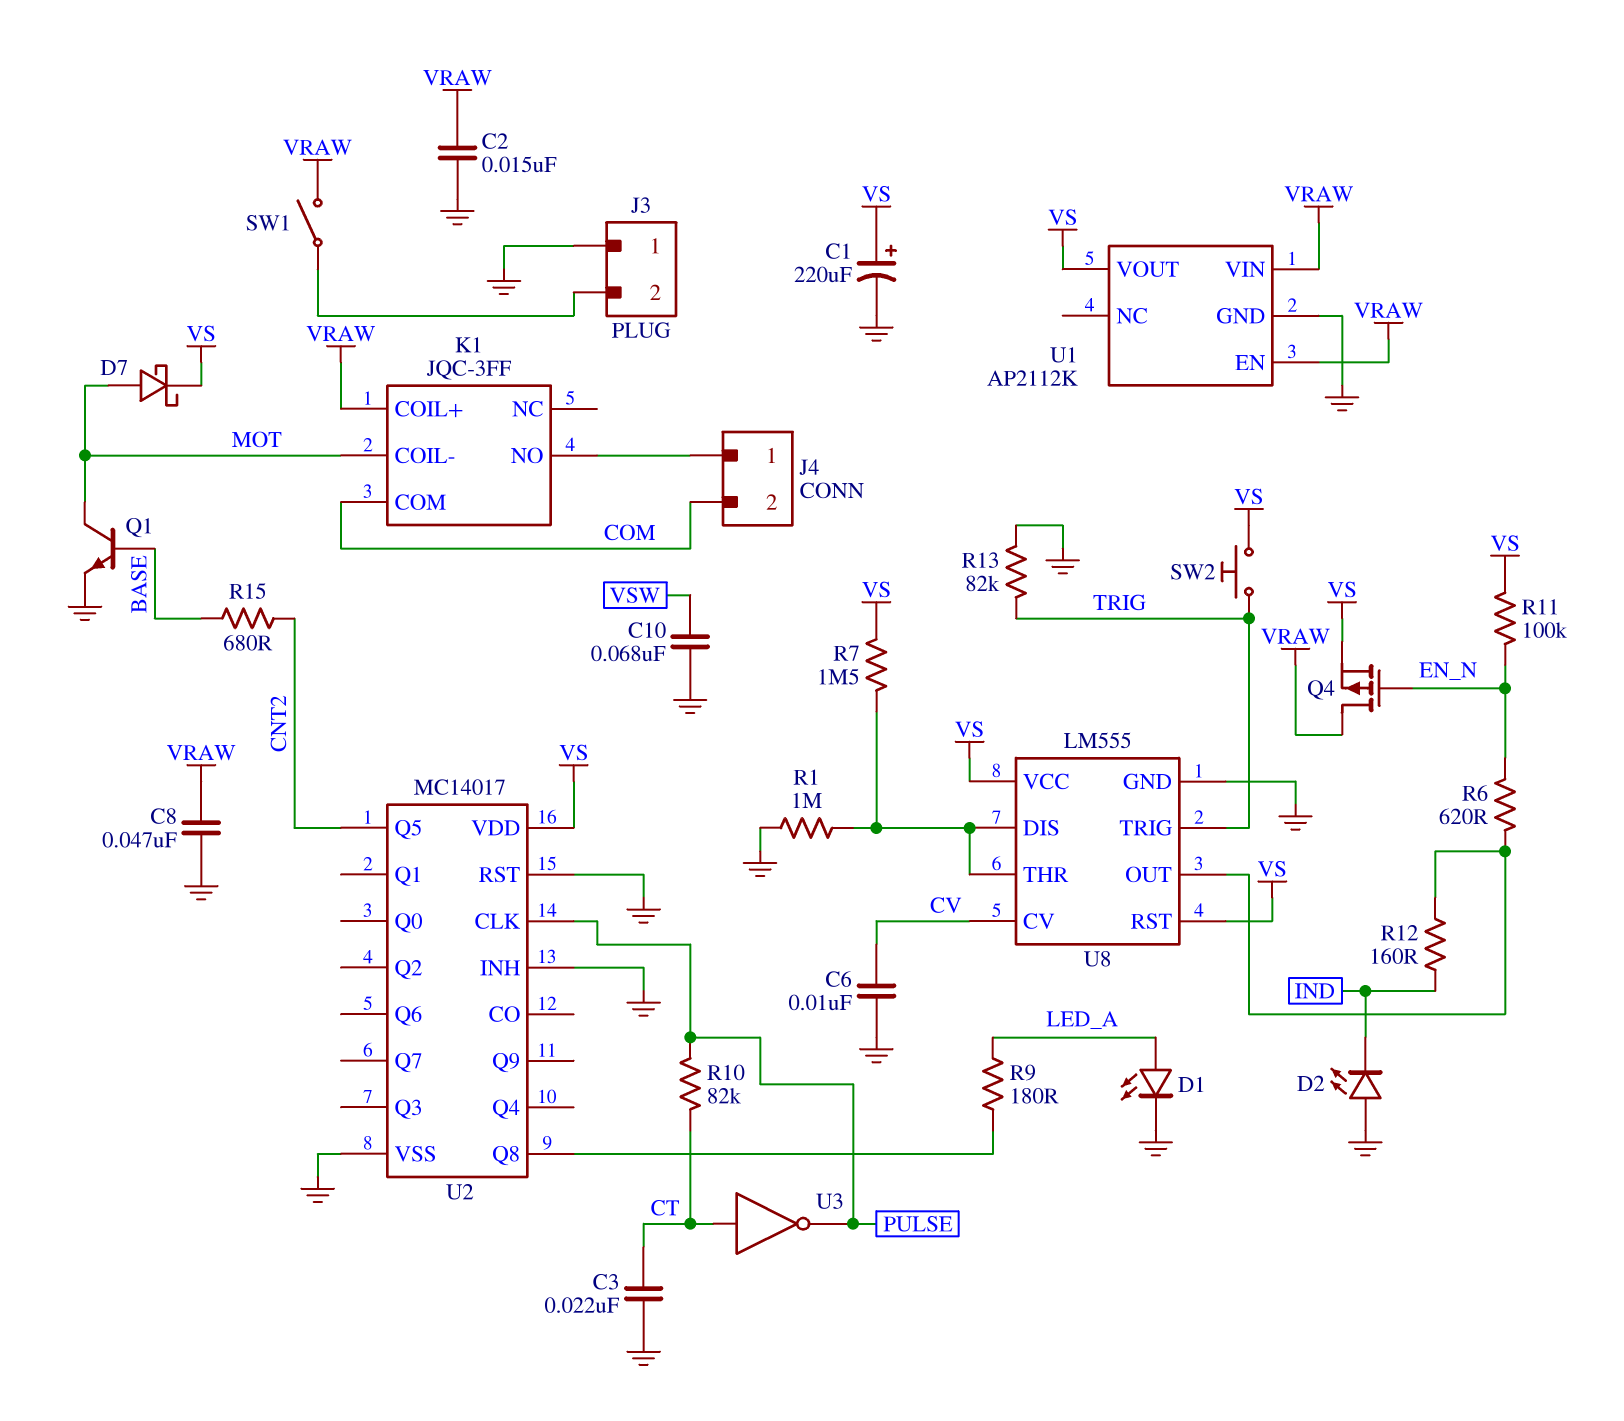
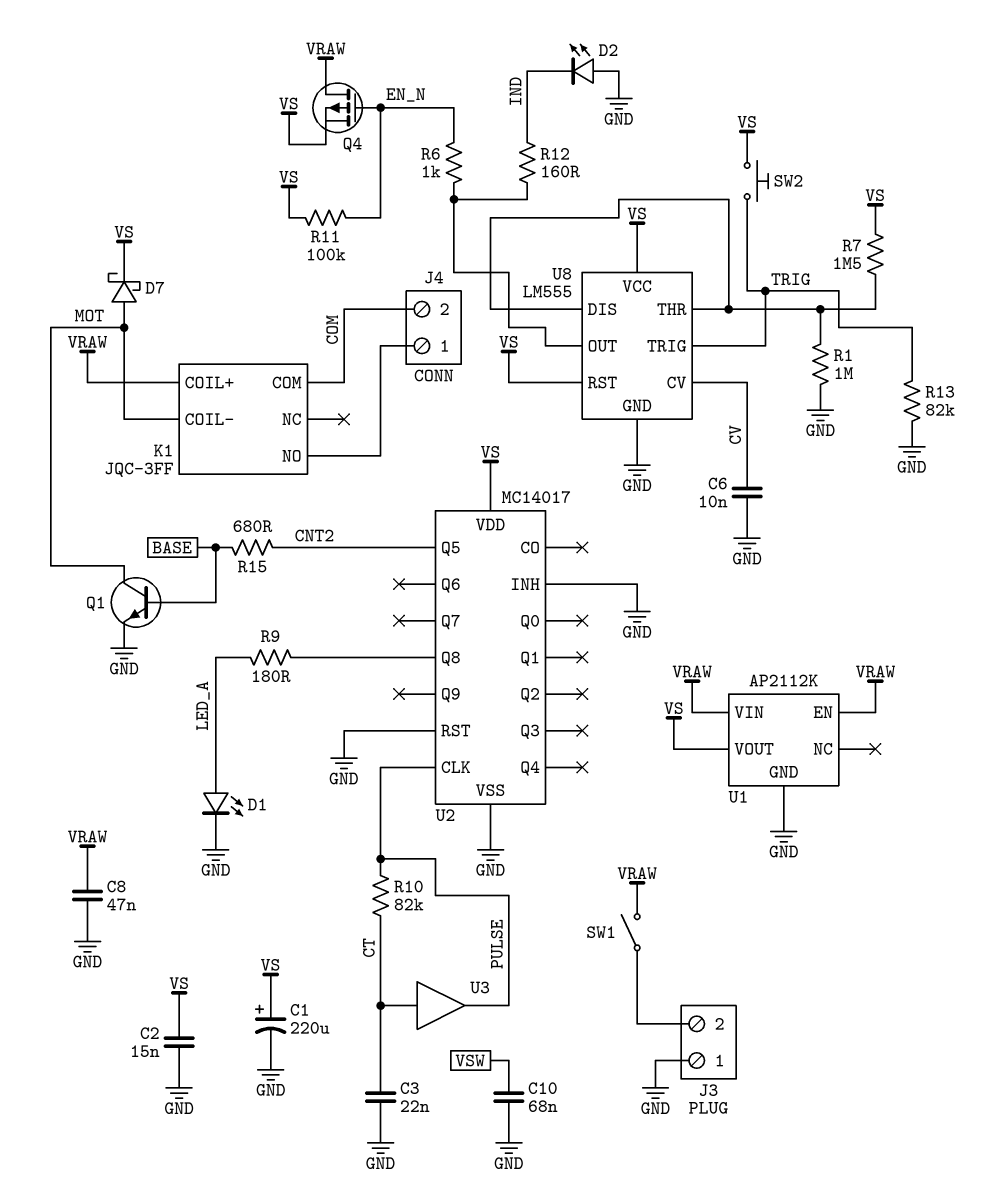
C2: 15nF (GND, VRAW) -> 15nF (GND, VS)
R6: 620 (EN_N, U8/OUT) -> 1k (EN_N, U8/OUT)
U3: NOT (in CT, out PULSE) -> buffer (in CT, out PULSE)

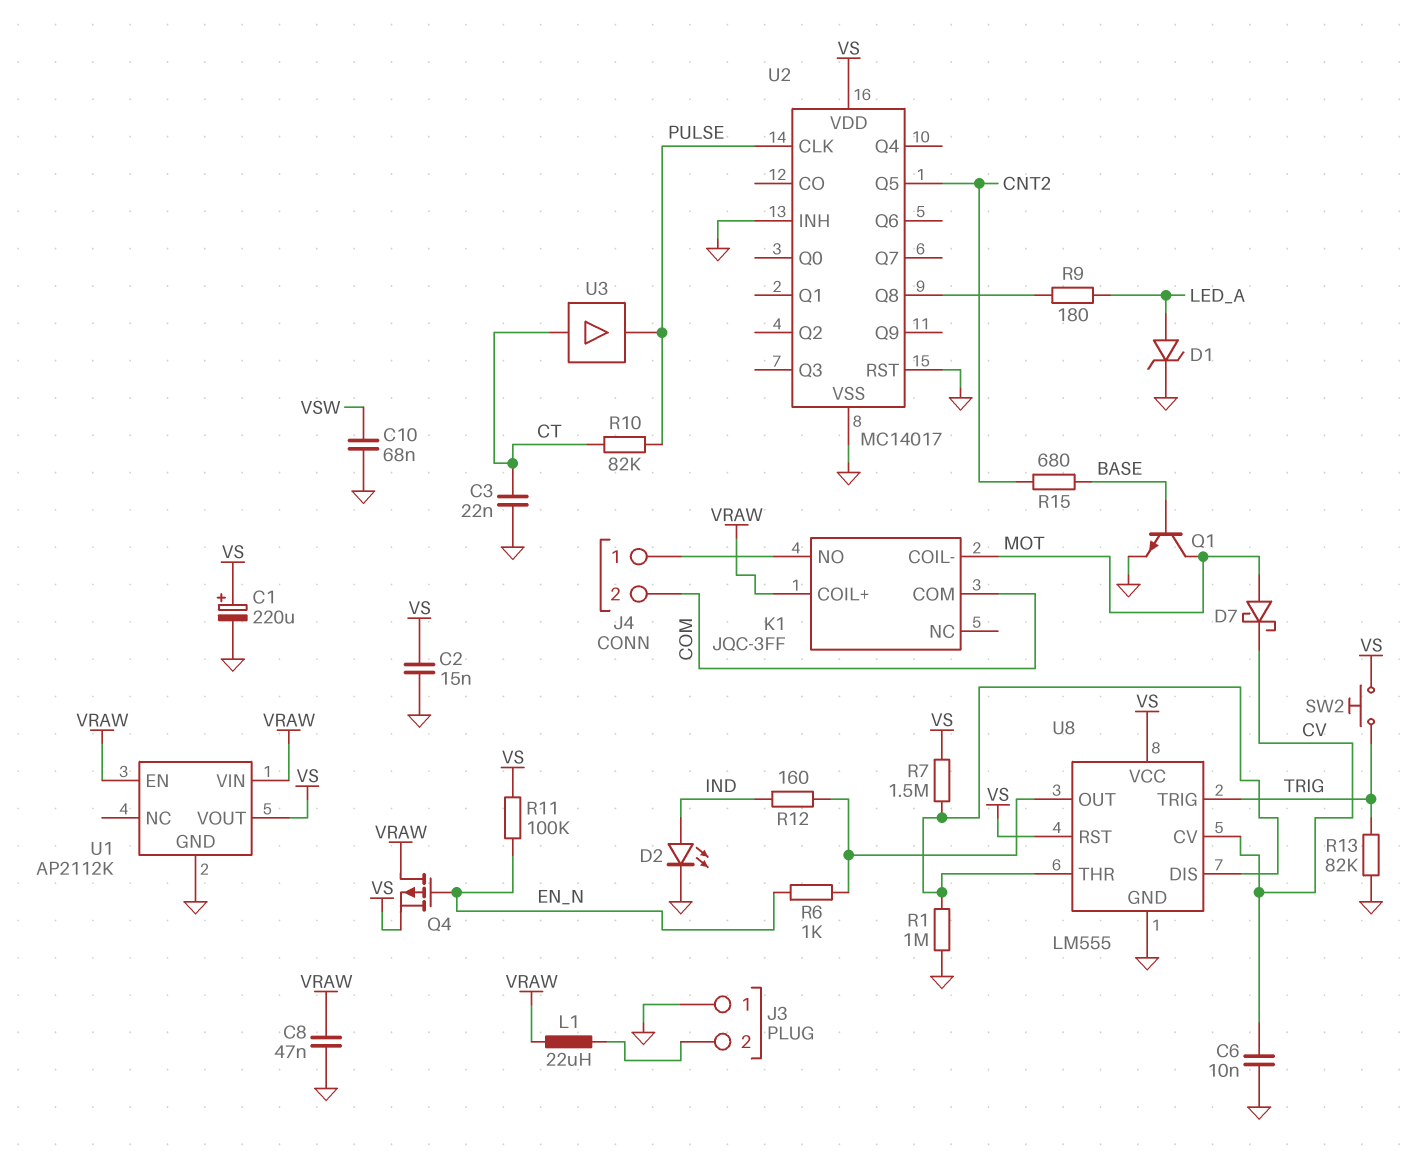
D1: LED (A LED_A, K GND) -> zener (A LED_A, K GND)
D2: LED (A GND, K IND) -> LED (A IND, K GND)
D7: schottky (A MOT, K VS) -> schottky (A MOT, K CV)
L1: none -> 22uH (J3/2, VRAW)
SW1: switch (J3/2, VRAW) -> none

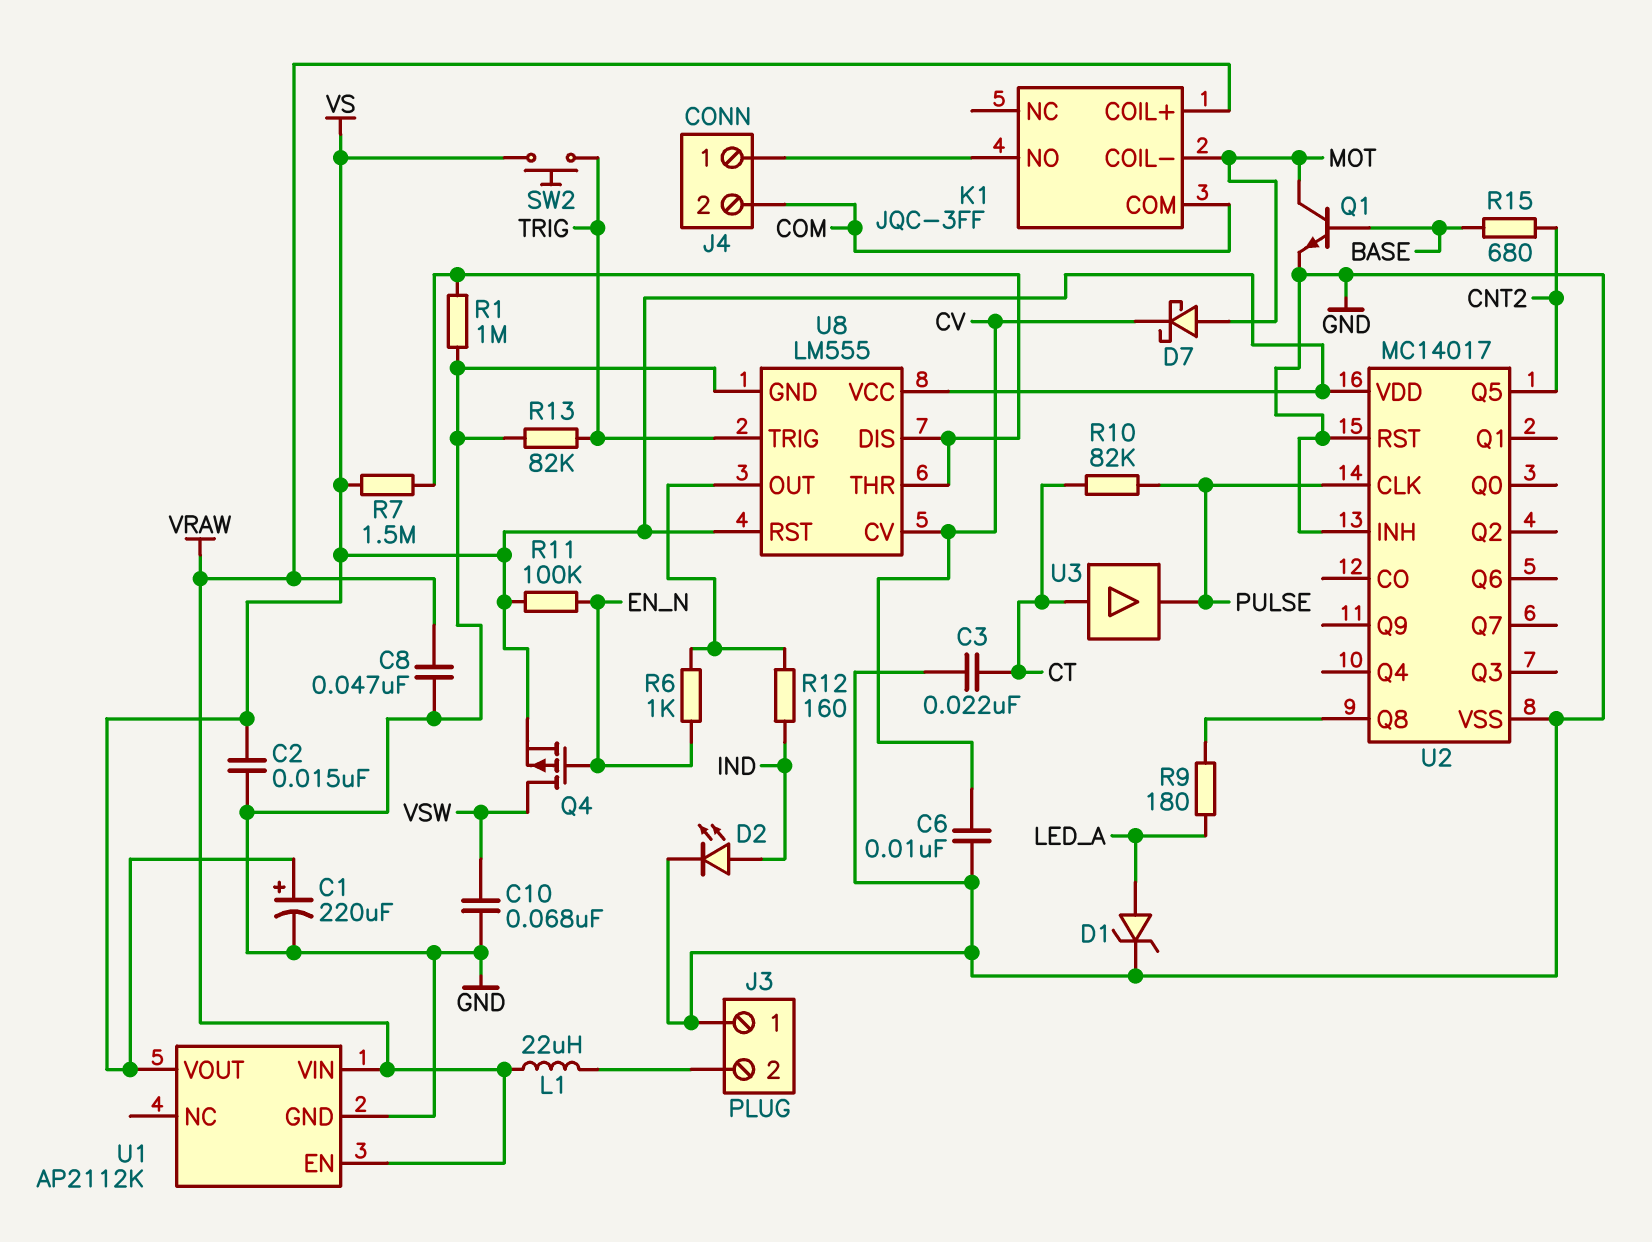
Q4: PMOS (G EN_N, D VRAW, S VS) -> PMOS (G EN_N, D VSW, S VS)

